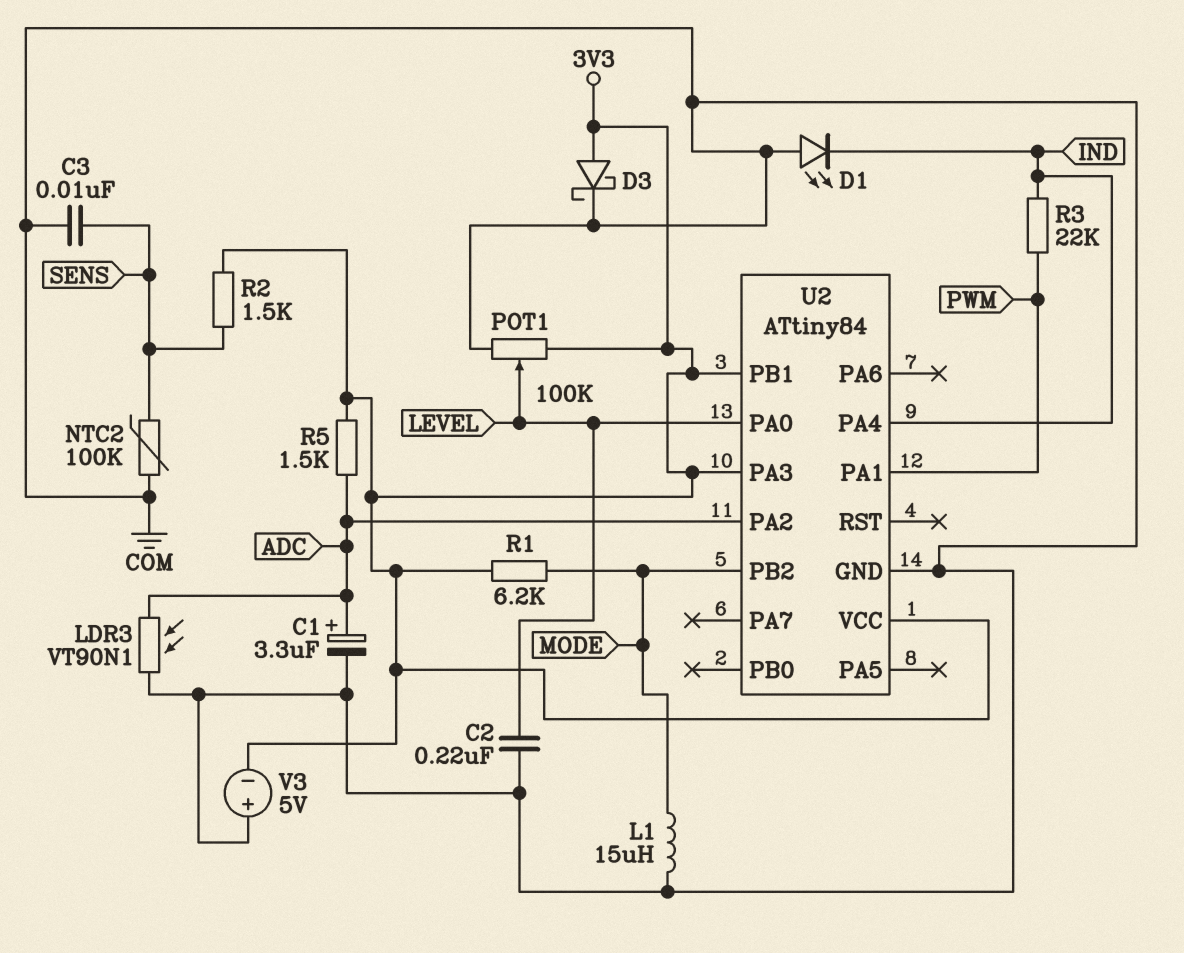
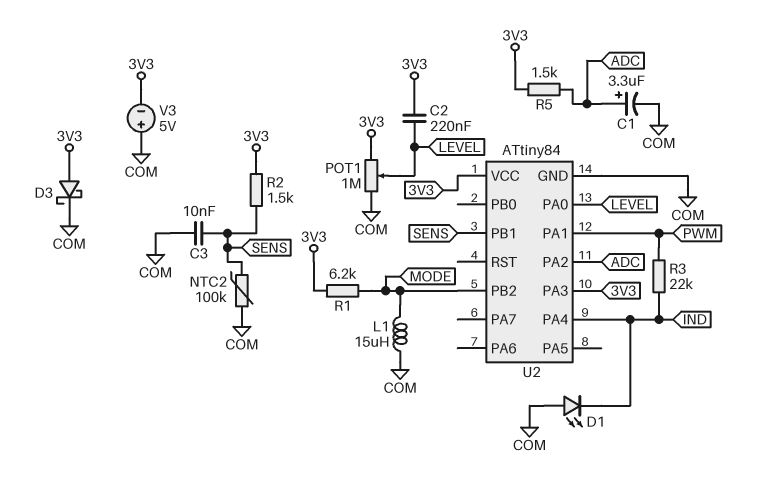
C2: 220nF (COM, LEVEL) -> 220nF (3V3, LEVEL)
LDR3: VT90N1 (ADC, COM) -> none
POT1: 100k (3V3, COM, wiper LEVEL) -> 1M (3V3, COM, wiper LEVEL)
U2 pin PB1: 3V3 -> SENS

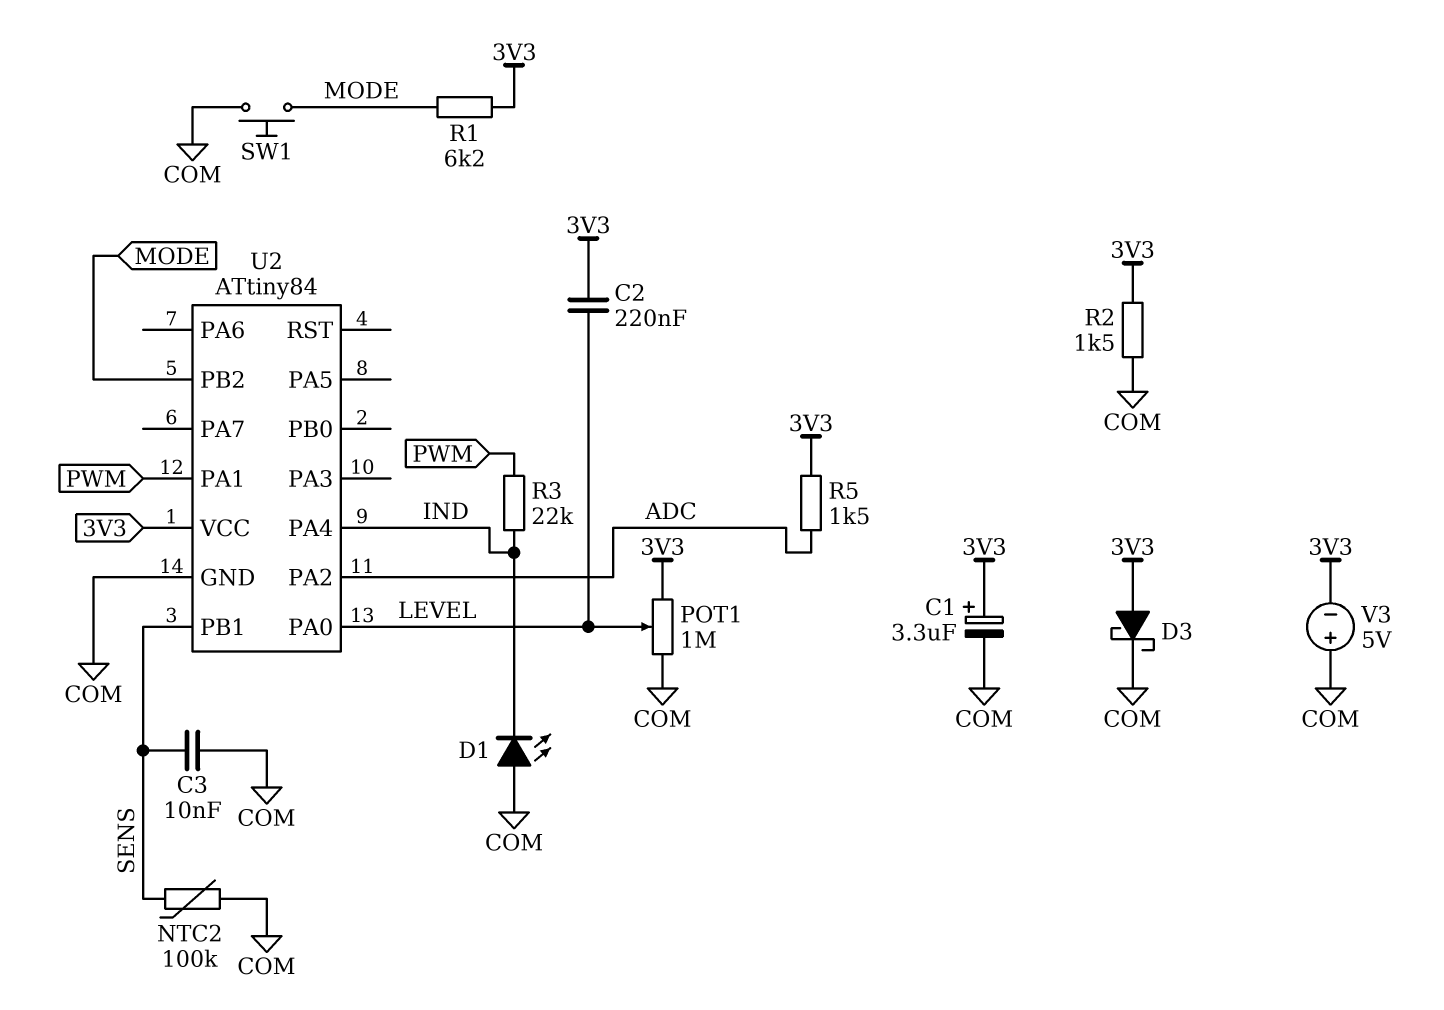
C1: 3.3uF (plus ADC, minus COM) -> 3.3uF (plus 3V3, minus COM)
L1: 15uH (COM, MODE) -> none
R2: 1.5k (3V3, SENS) -> 1.5k (3V3, COM)
SW1: none -> button (COM, MODE)
U2 pin PA3: 3V3 -> none

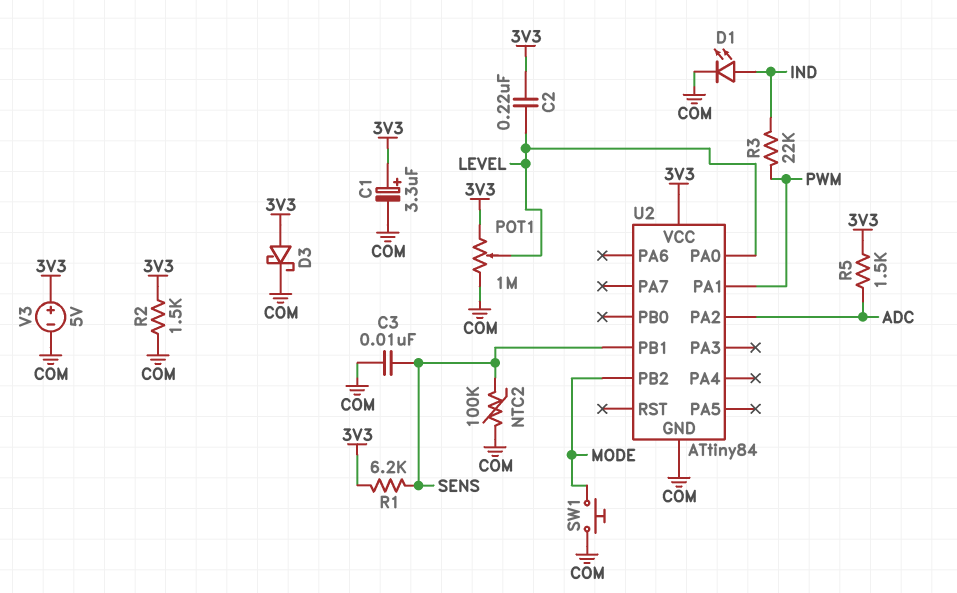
D1: LED (A COM, K IND) -> LED (A IND, K COM)
R1: 6.2k (3V3, MODE) -> 6.2k (3V3, SENS)
U2 pin PA4: IND -> none
V3: 5V (plus COM, minus 3V3) -> 5V (plus 3V3, minus COM)

